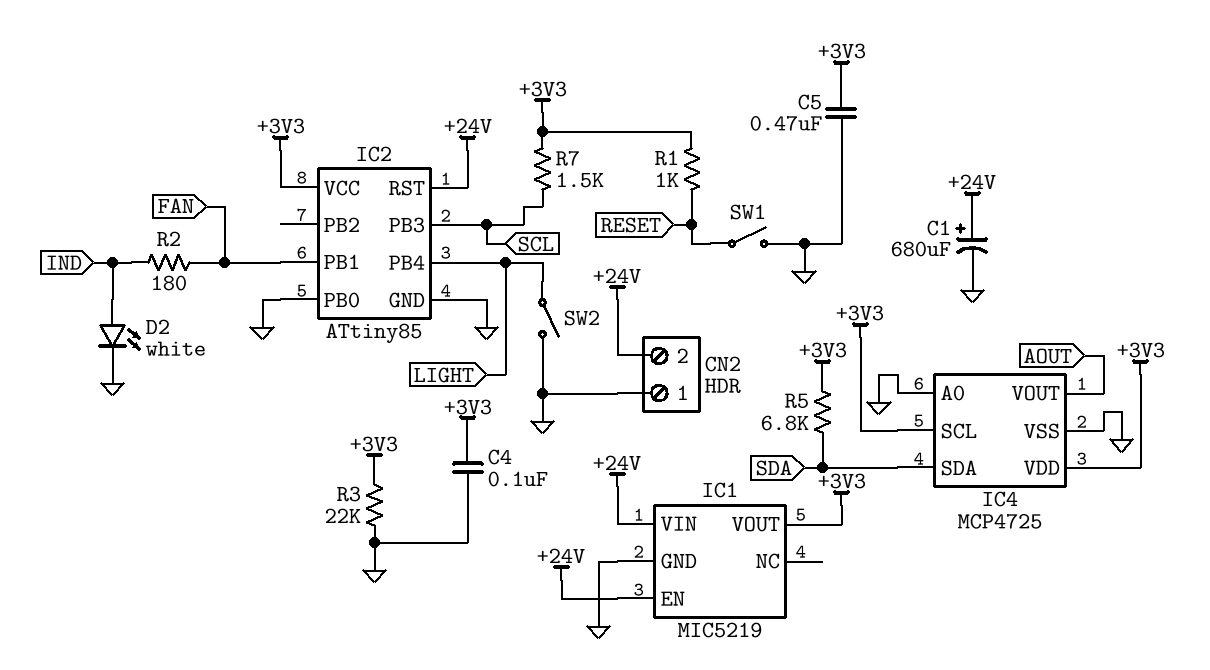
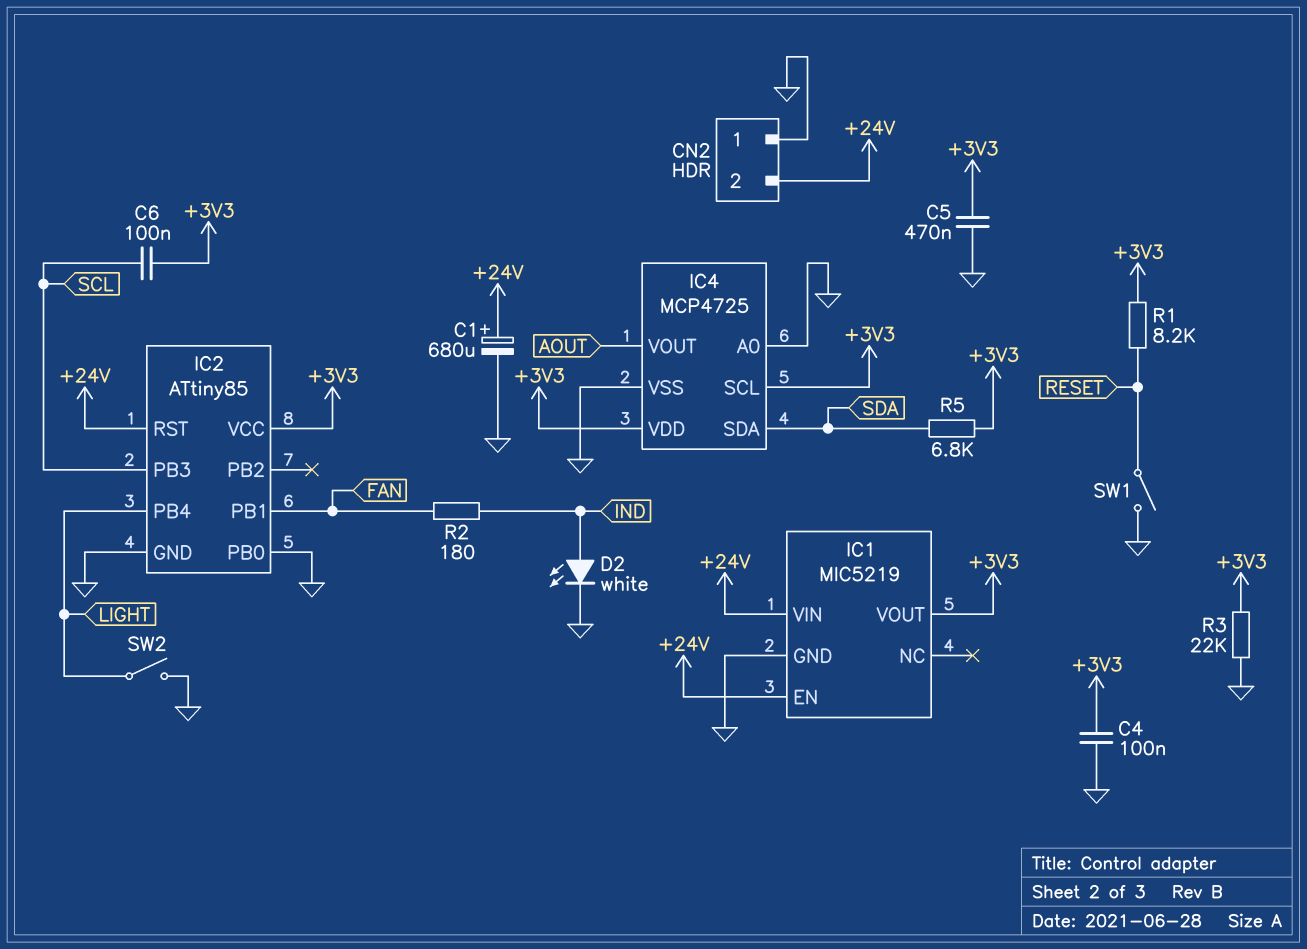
C6: none -> 100nF (+3V3, SCL)
R1: 1k (+3V3, RESET) -> 8.2k (+3V3, RESET)
R7: 1.5k (+3V3, SCL) -> none

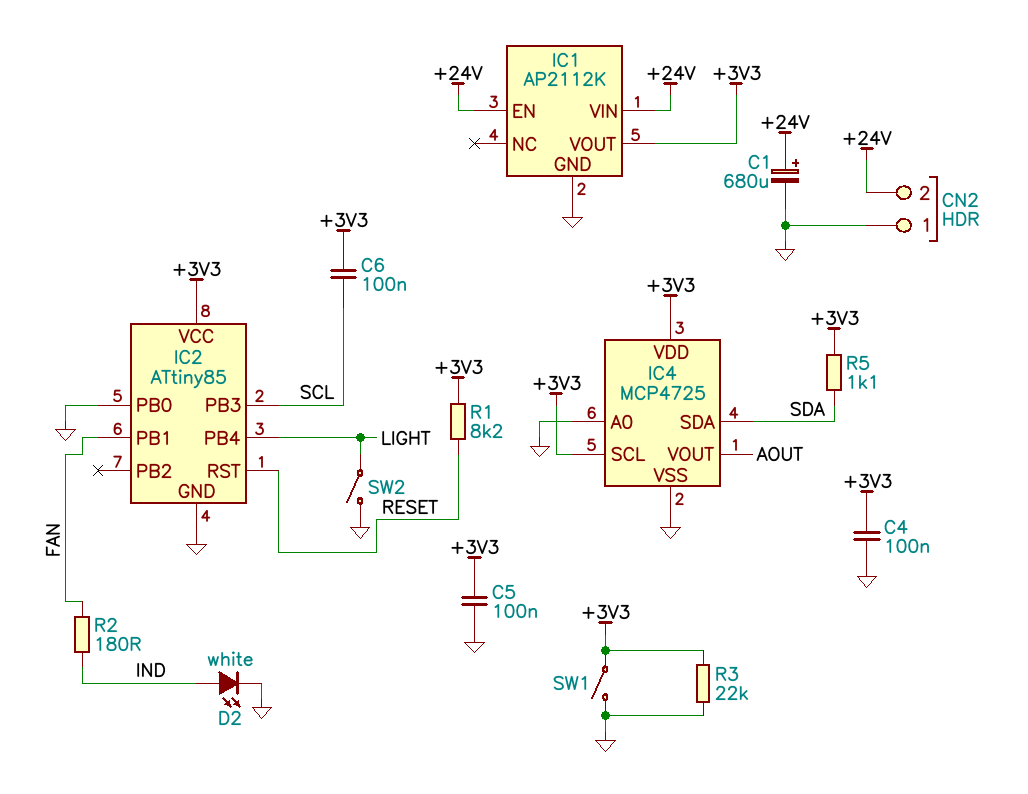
C5: 470nF (+3V3, GND) -> 100nF (+3V3, GND)
IC1: MIC5219 -> AP2112K
IC2 pin RST: +24V -> RESET
R5: 6.8k (+3V3, SDA) -> 1.1k (+3V3, SDA)
SW1: switch (GND, RESET) -> switch (+3V3, GND)

